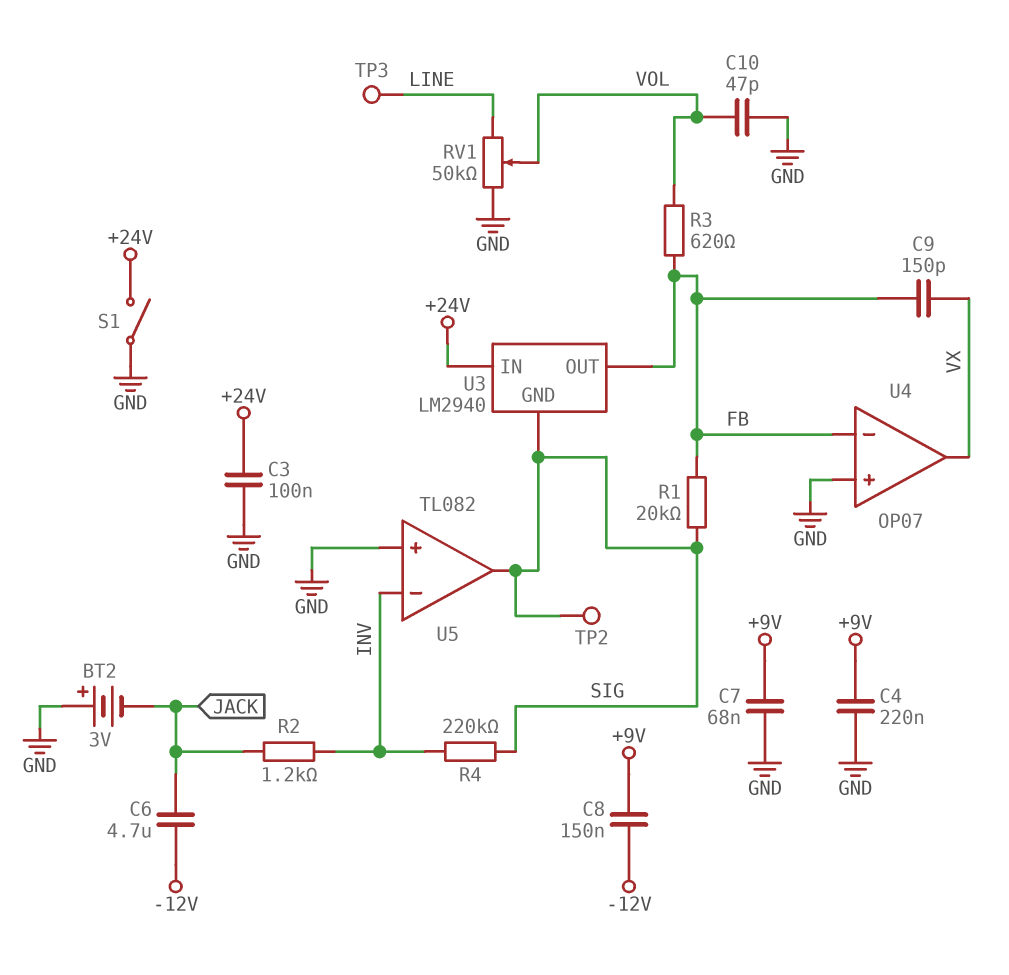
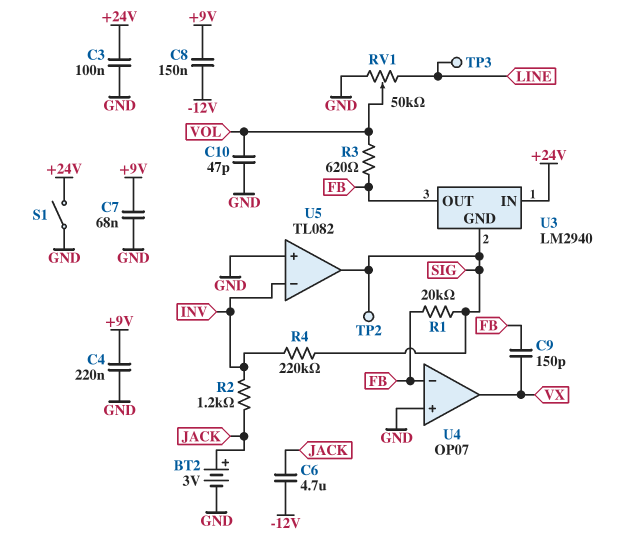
BT2: 3V (plus GND, minus JACK) -> 3V (plus JACK, minus GND)

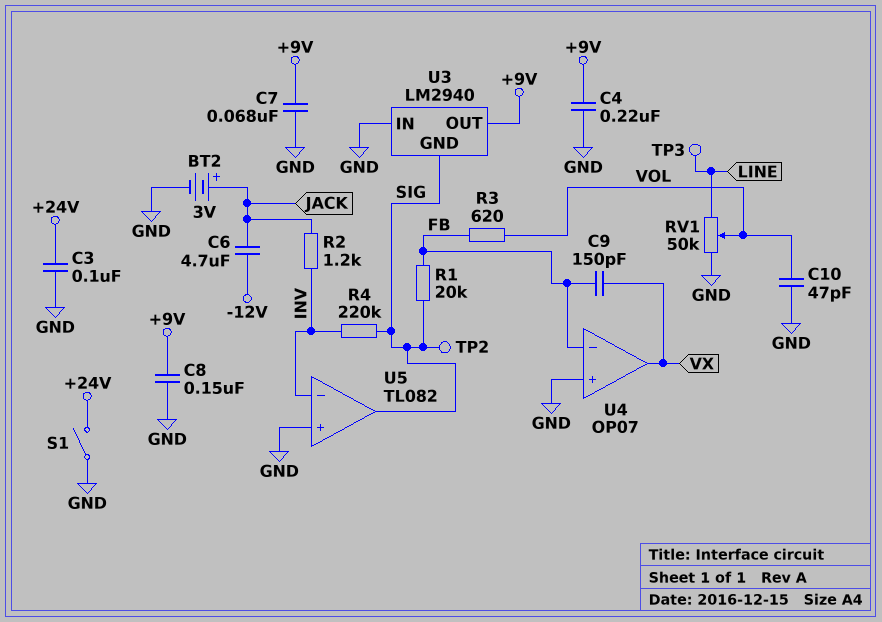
C8: 150nF (+9V, -12V) -> 150nF (+9V, GND)
U3 pin IN: +24V -> GND
U3 pin OUT: FB -> +9V

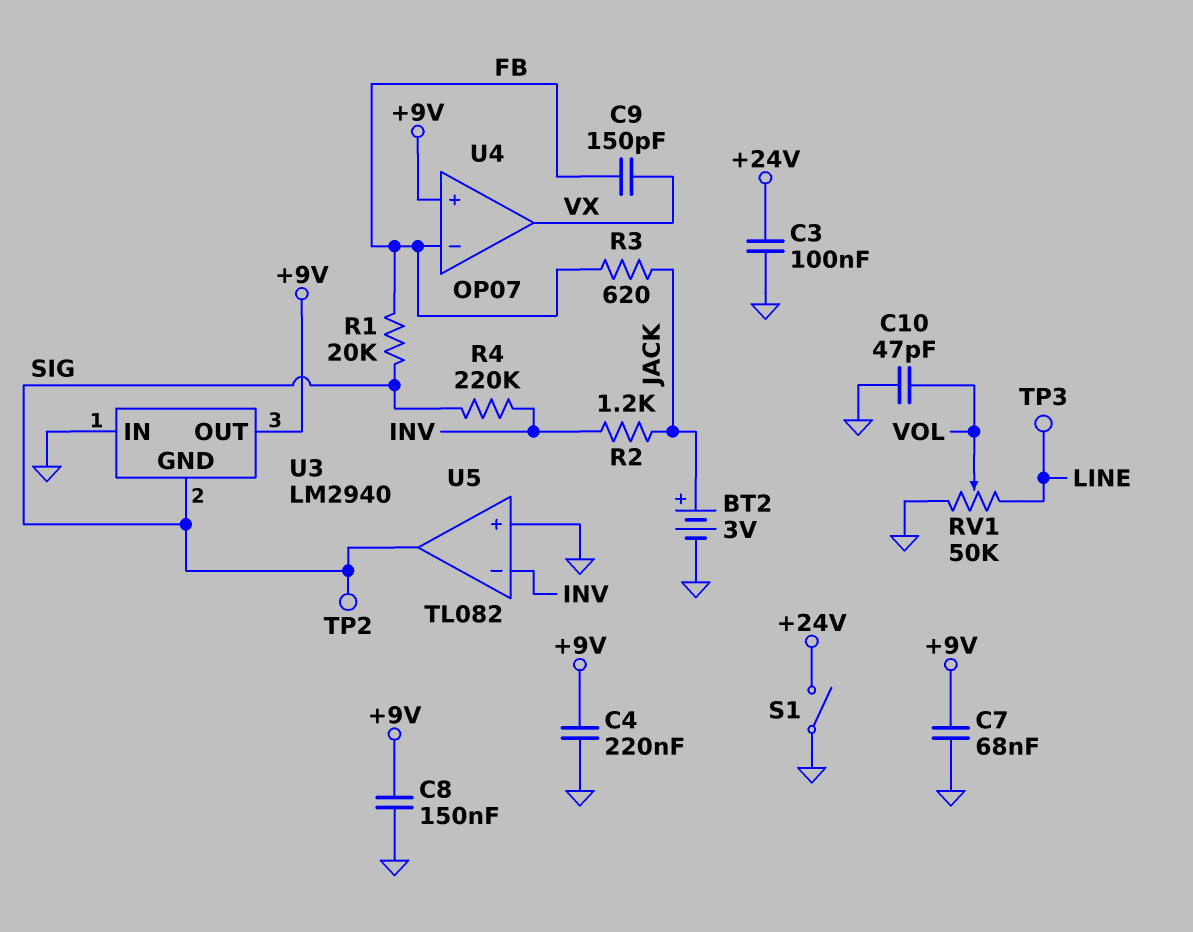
C6: 4.7uF (-12V, JACK) -> none
R3: 620 (FB, VOL) -> 620 (FB, JACK)
U4 pin in+: GND -> +9V

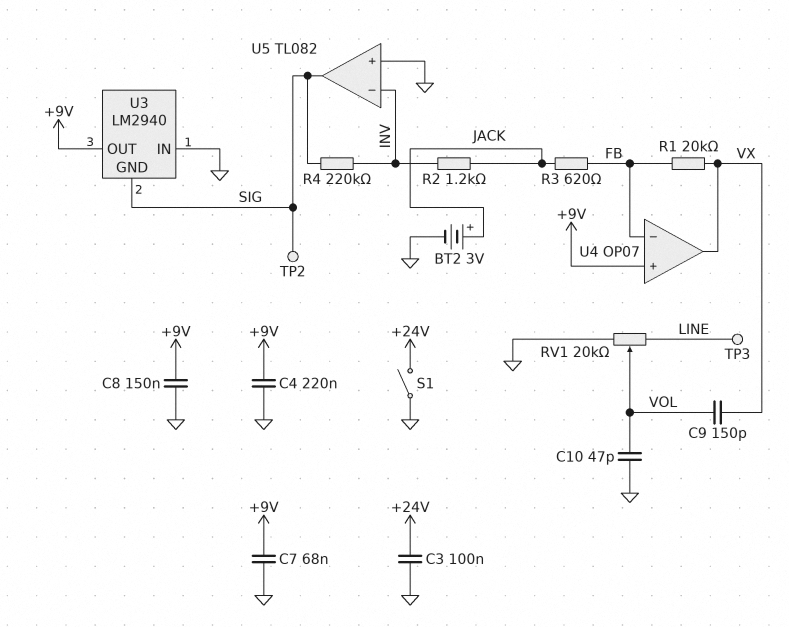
C9: 150pF (FB, VX) -> 150pF (VOL, VX)
R1: 20k (FB, SIG) -> 20k (FB, VX)
RV1: 50k (GND, LINE, wiper VOL) -> 20k (GND, LINE, wiper VOL)

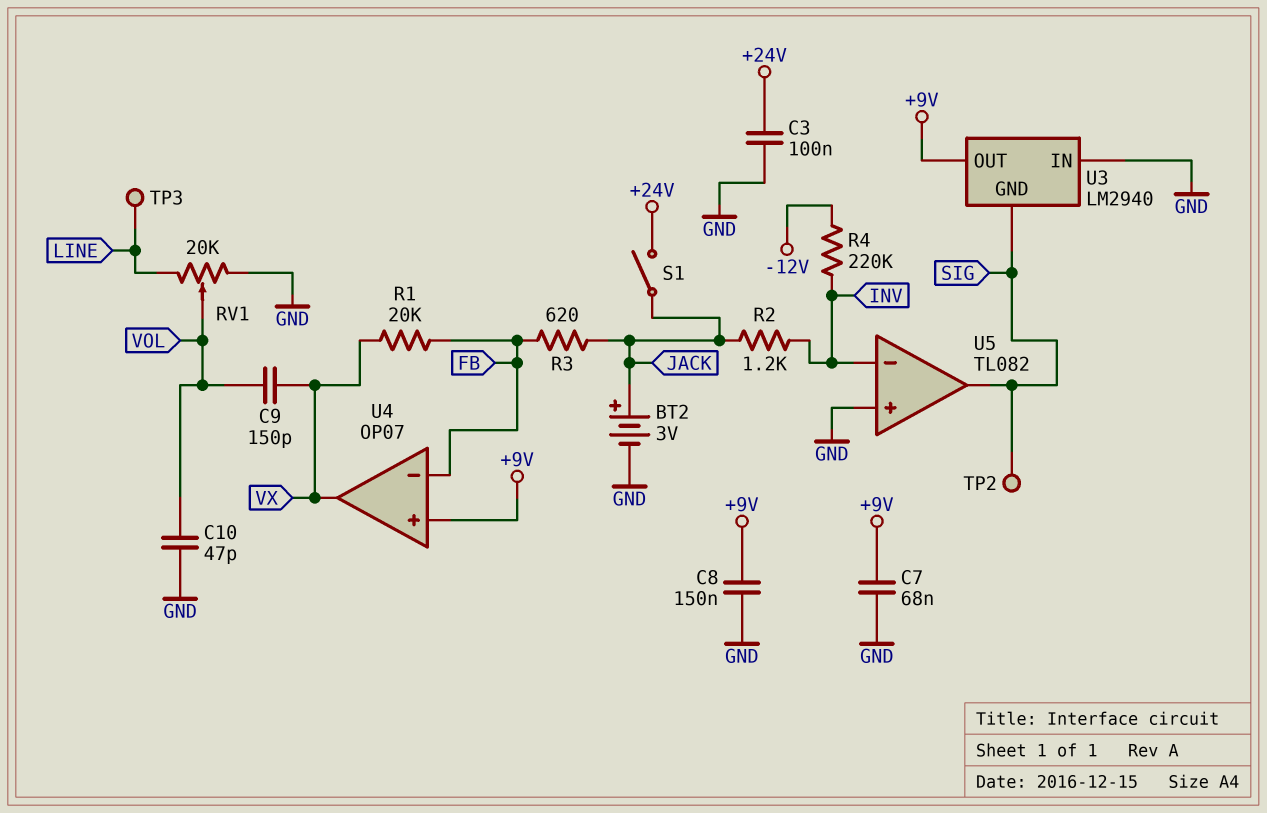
C4: 220nF (+9V, GND) -> none
R4: 220k (INV, SIG) -> 220k (-12V, INV)
S1: switch (+24V, GND) -> switch (+24V, JACK)

